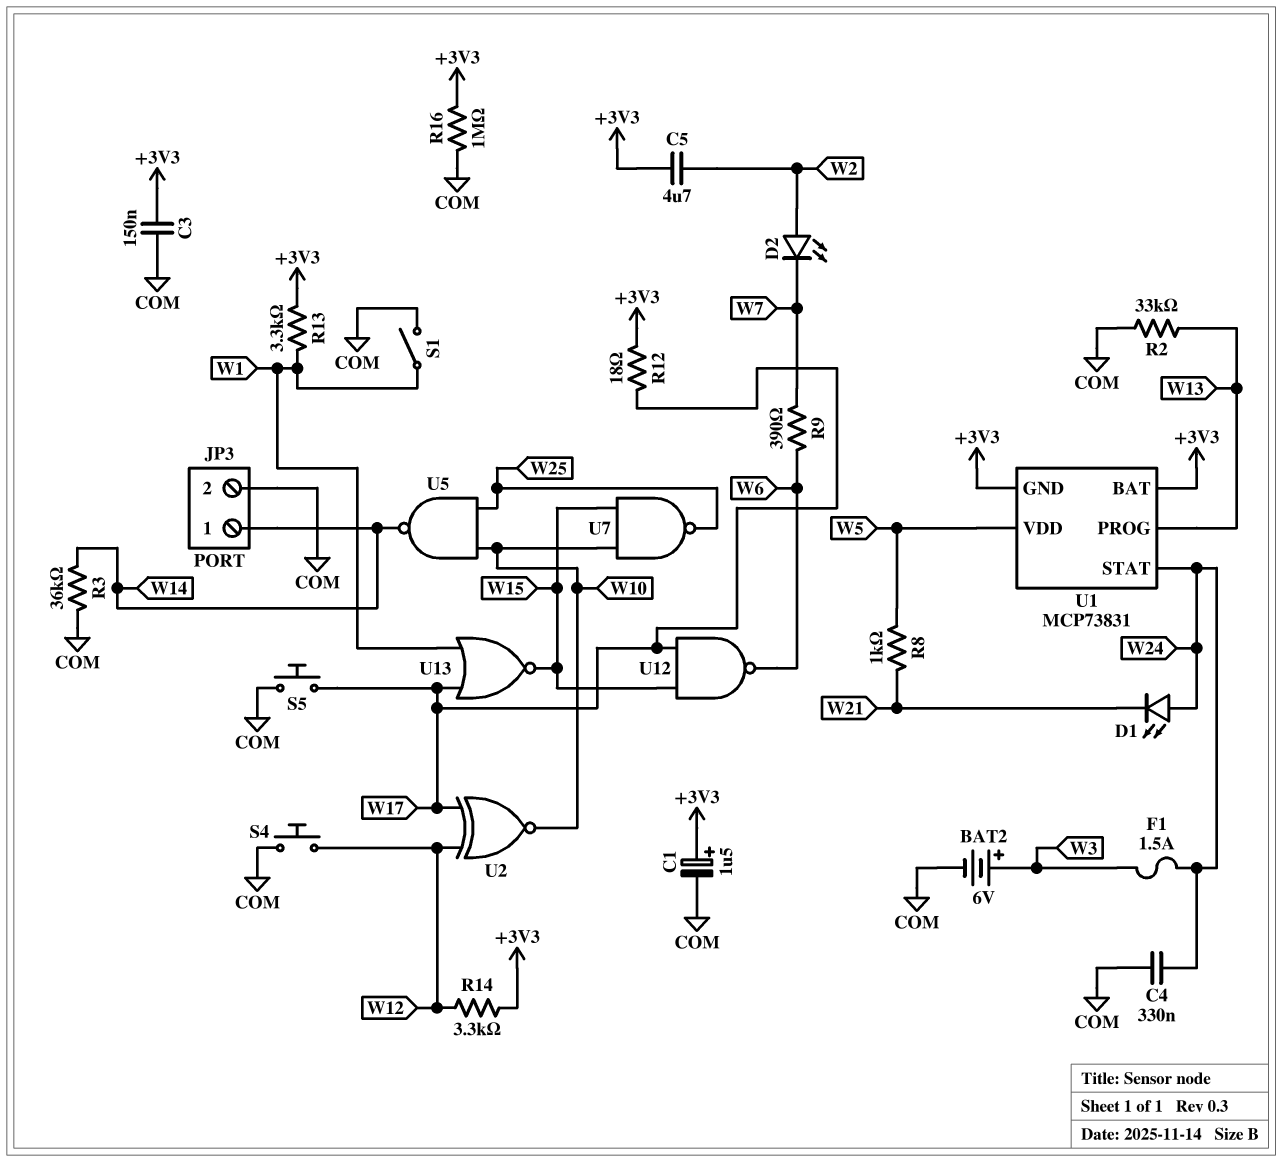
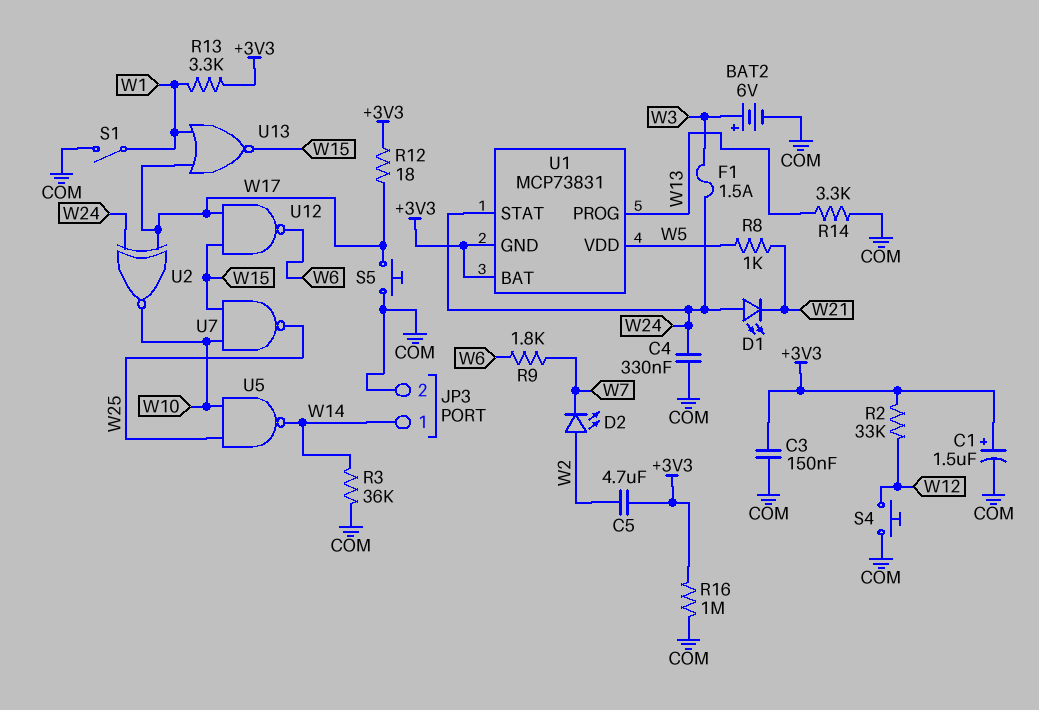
R2: 33k (COM, W13) -> 33k (+3V3, W12)
R9: 390 (W6, W7) -> 1.8k (W6, W7)
R14: 3.3k (+3V3, W12) -> 3.3k (COM, W13)
U2: XNOR (in W12, in W17, out W10) -> XNOR (in W17, in W24, out W10)

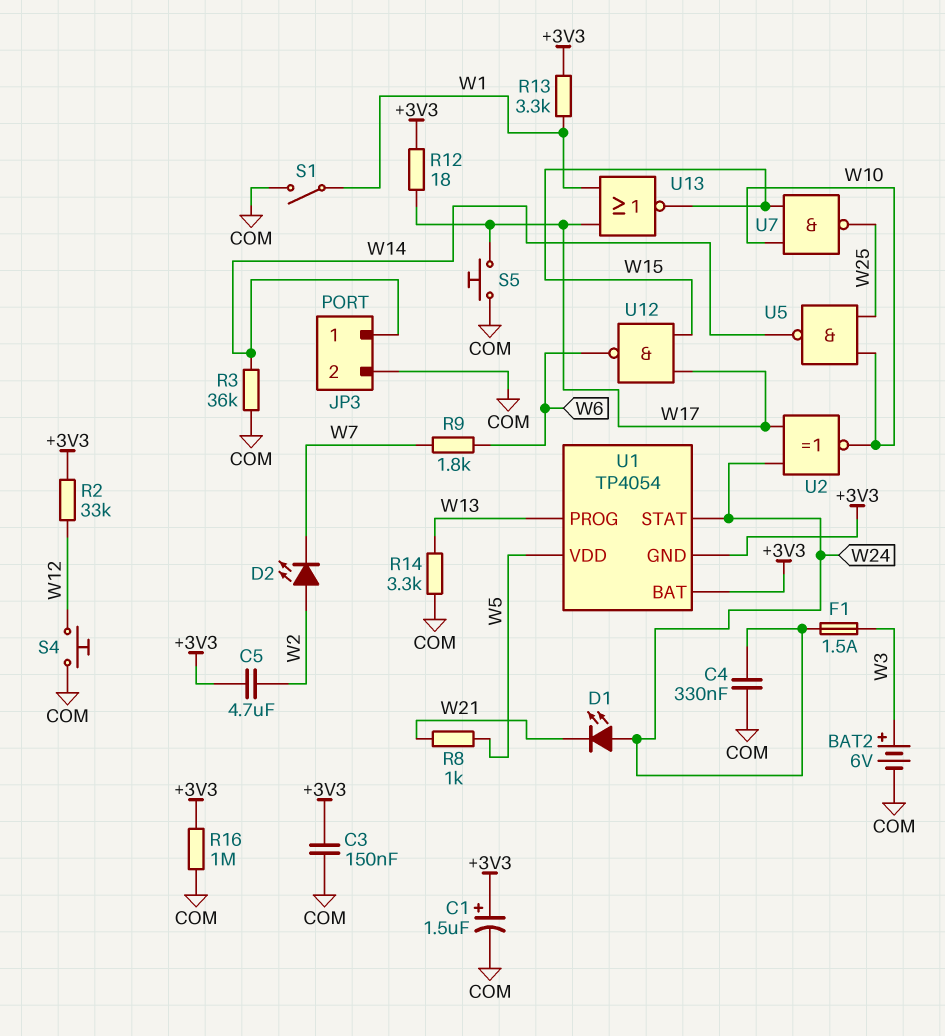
U1: MCP73831 -> TP4054

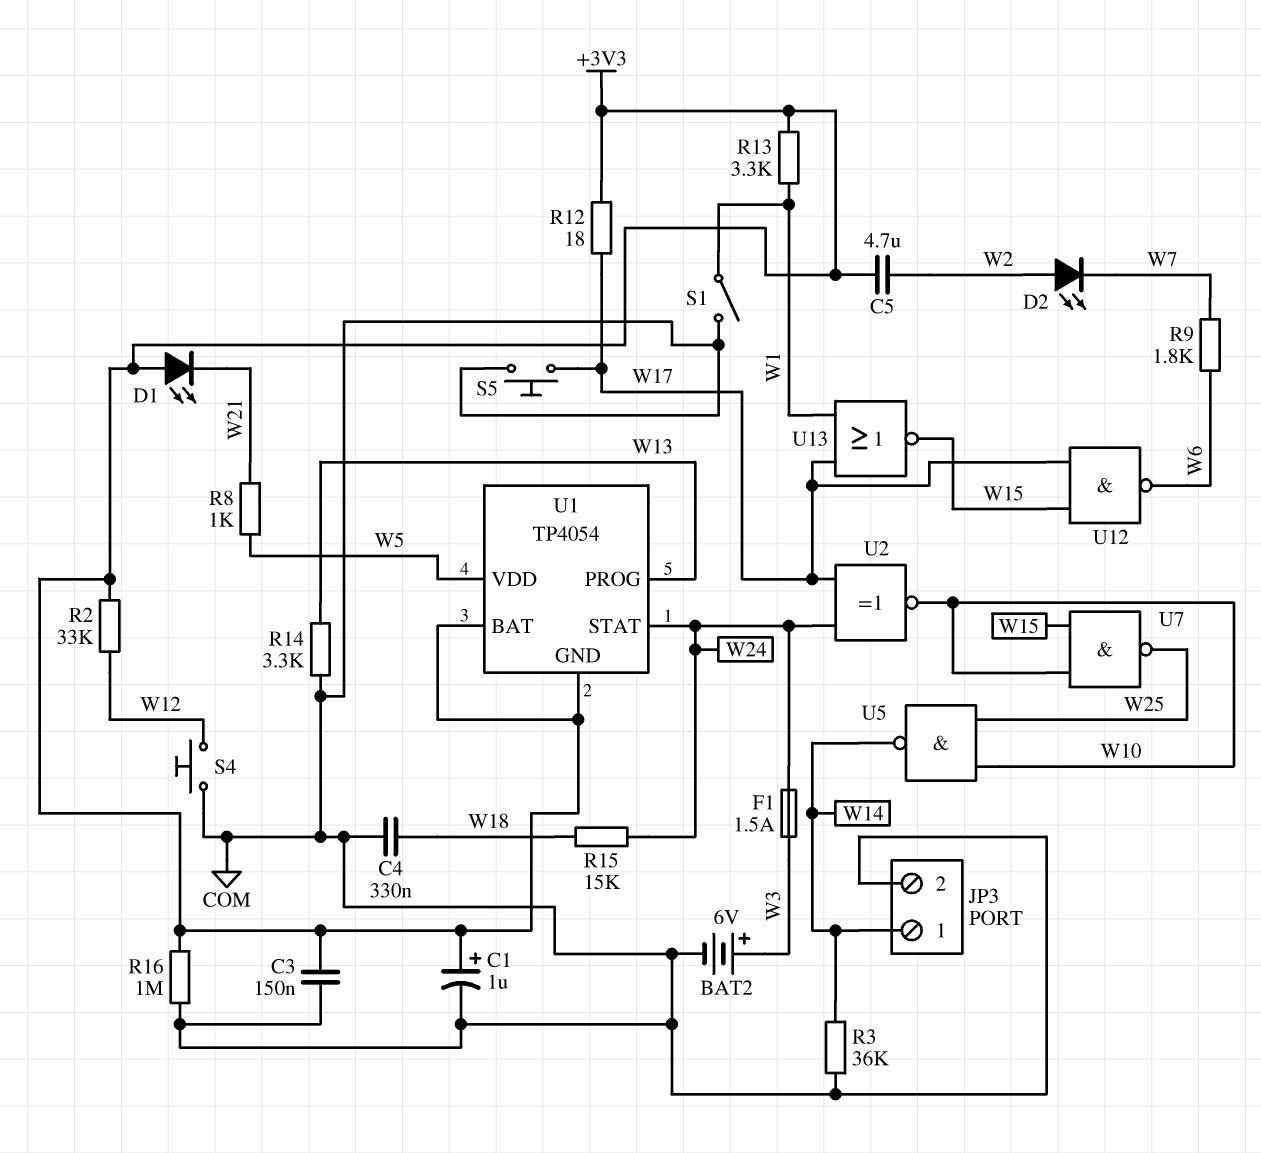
C1: 1.5uF (plus +3V3, minus COM) -> 1uF (plus +3V3, minus COM)
C4: 330nF (COM, W24) -> 330nF (COM, W18)
D1: LED (A W24, K W21) -> LED (A +3V3, K W21)
R15: none -> 15k (W18, W24)

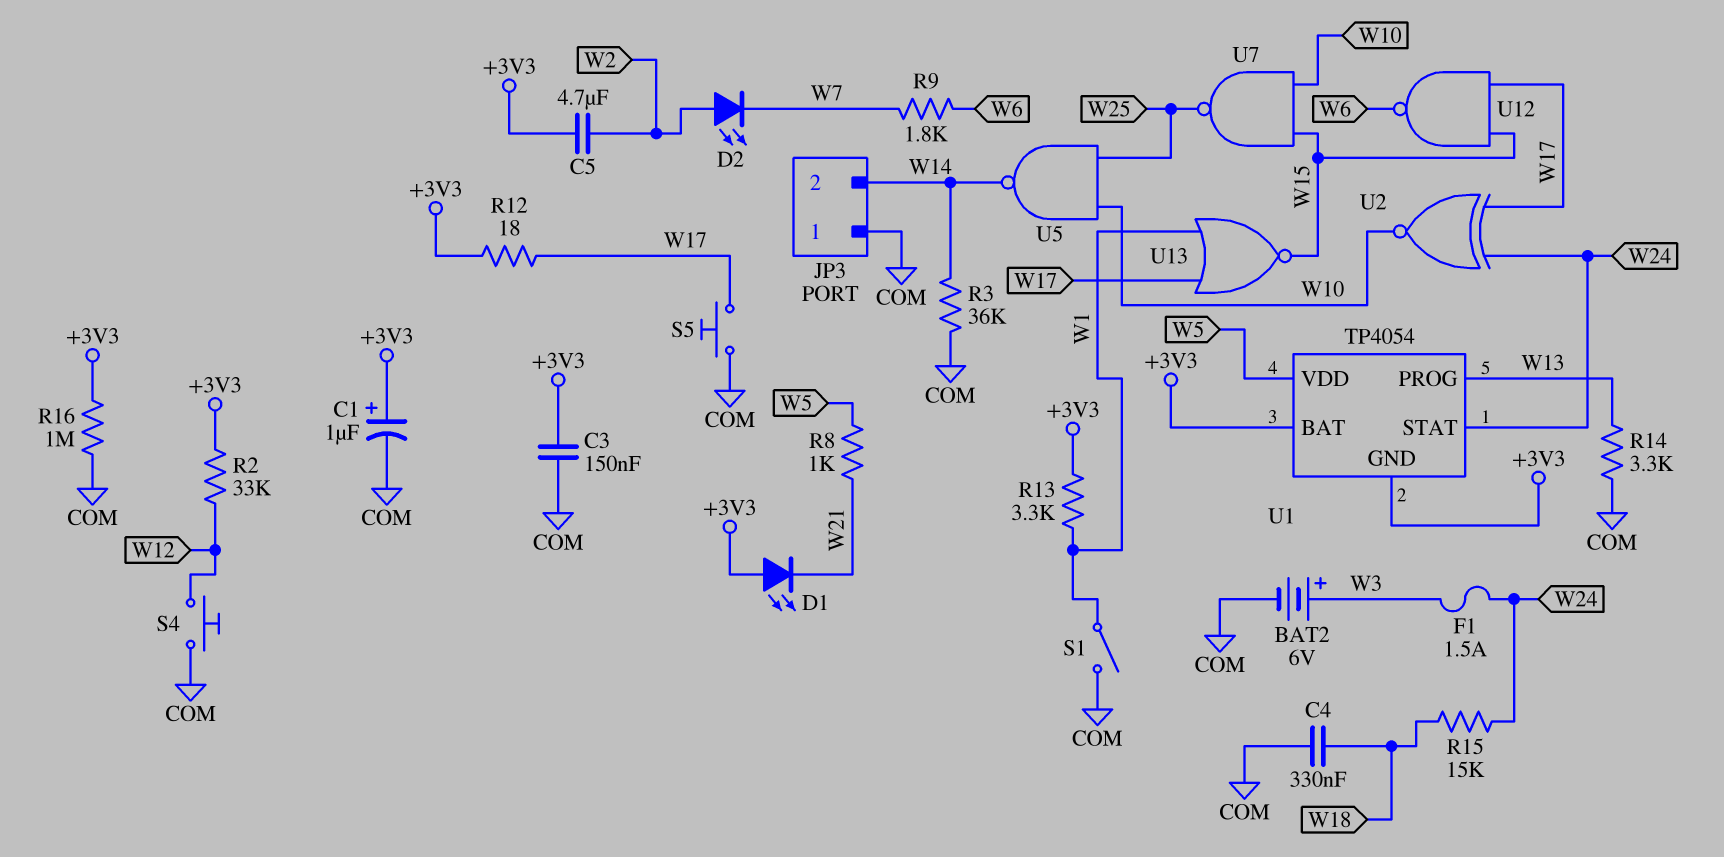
JP3 pin 1: W14 -> COM
JP3 pin 2: COM -> W14

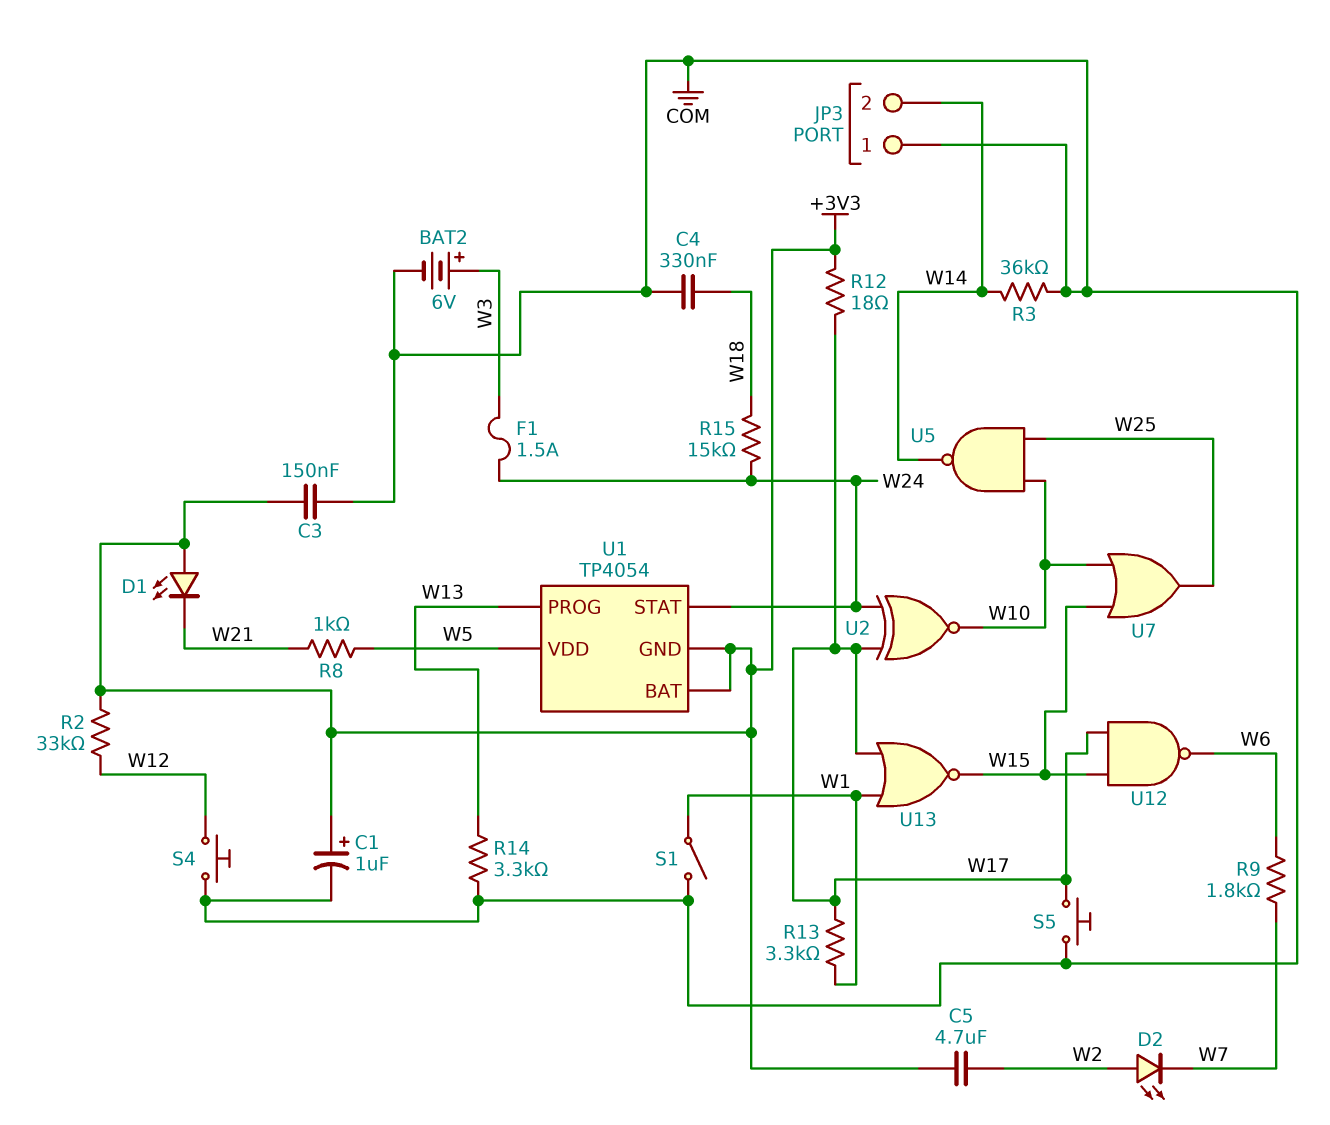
R13: 3.3k (+3V3, W1) -> 3.3k (W1, W17)
R16: 1M (+3V3, COM) -> none
U7: NAND (in W10, in W15, out W25) -> OR (in W10, in W15, out W25)

